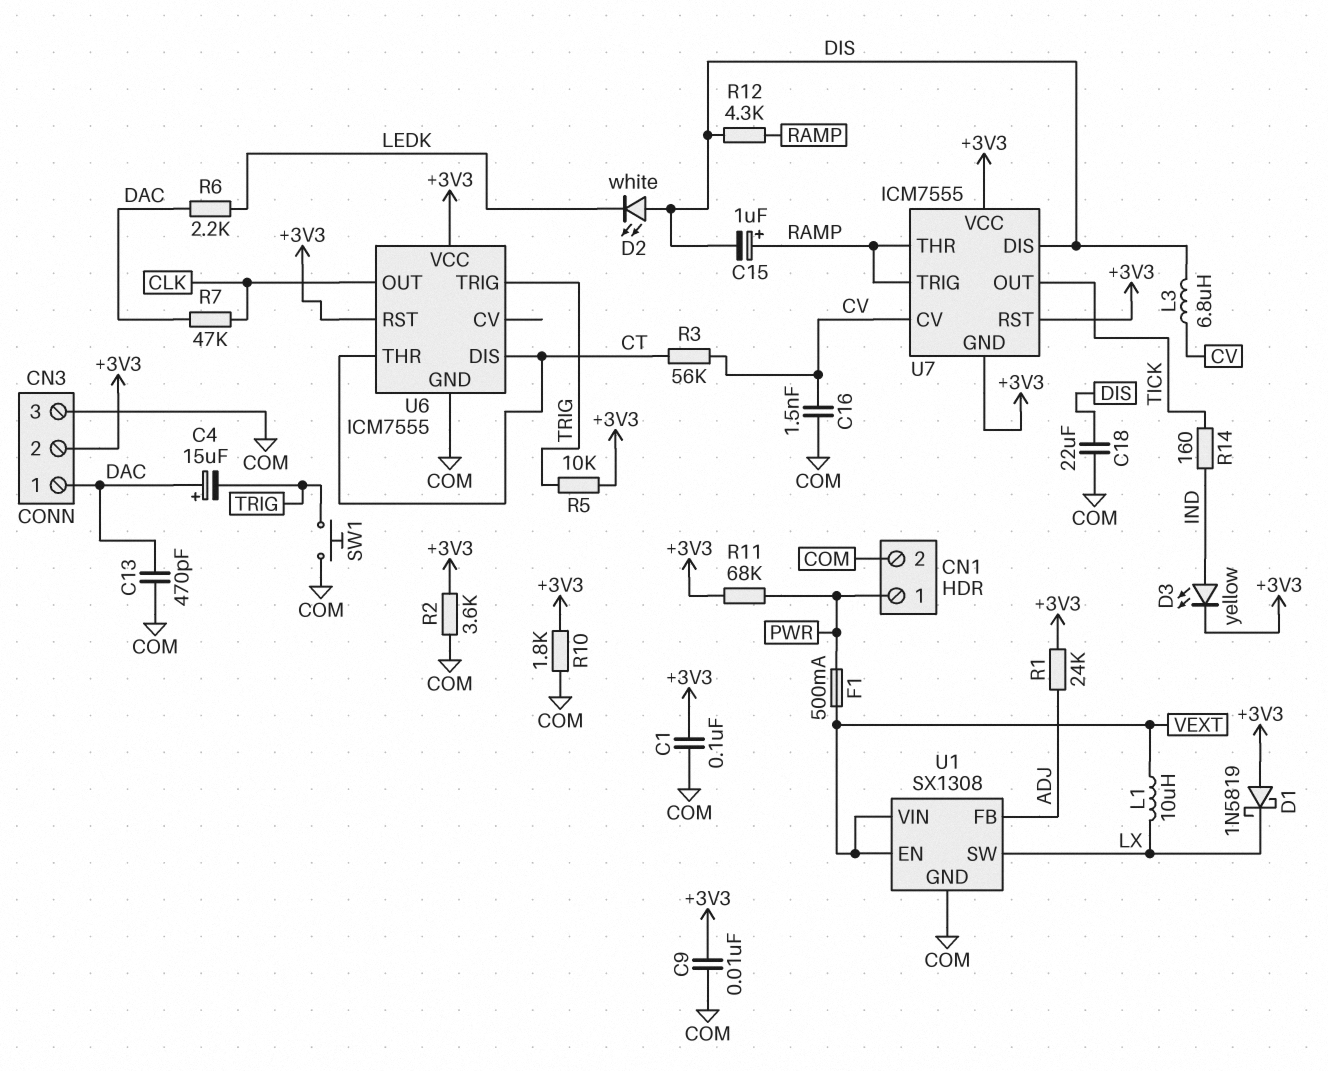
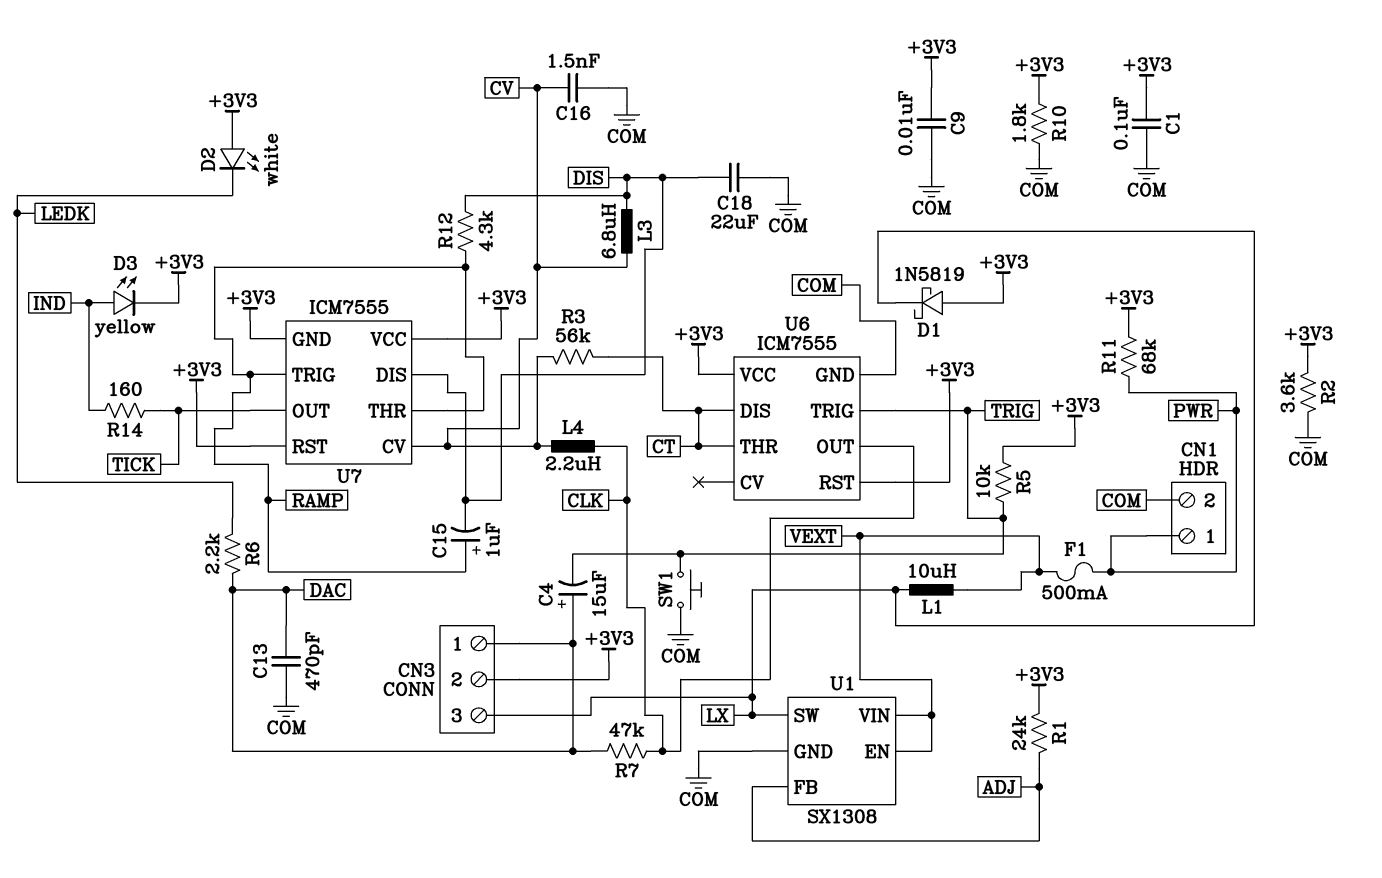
CN3 pin 3: COM -> LX
D2: LED white (A DIS, K LEDK) -> LED white (A +3V3, K LEDK)
L4: none -> 2.2uH (CLK, CV)

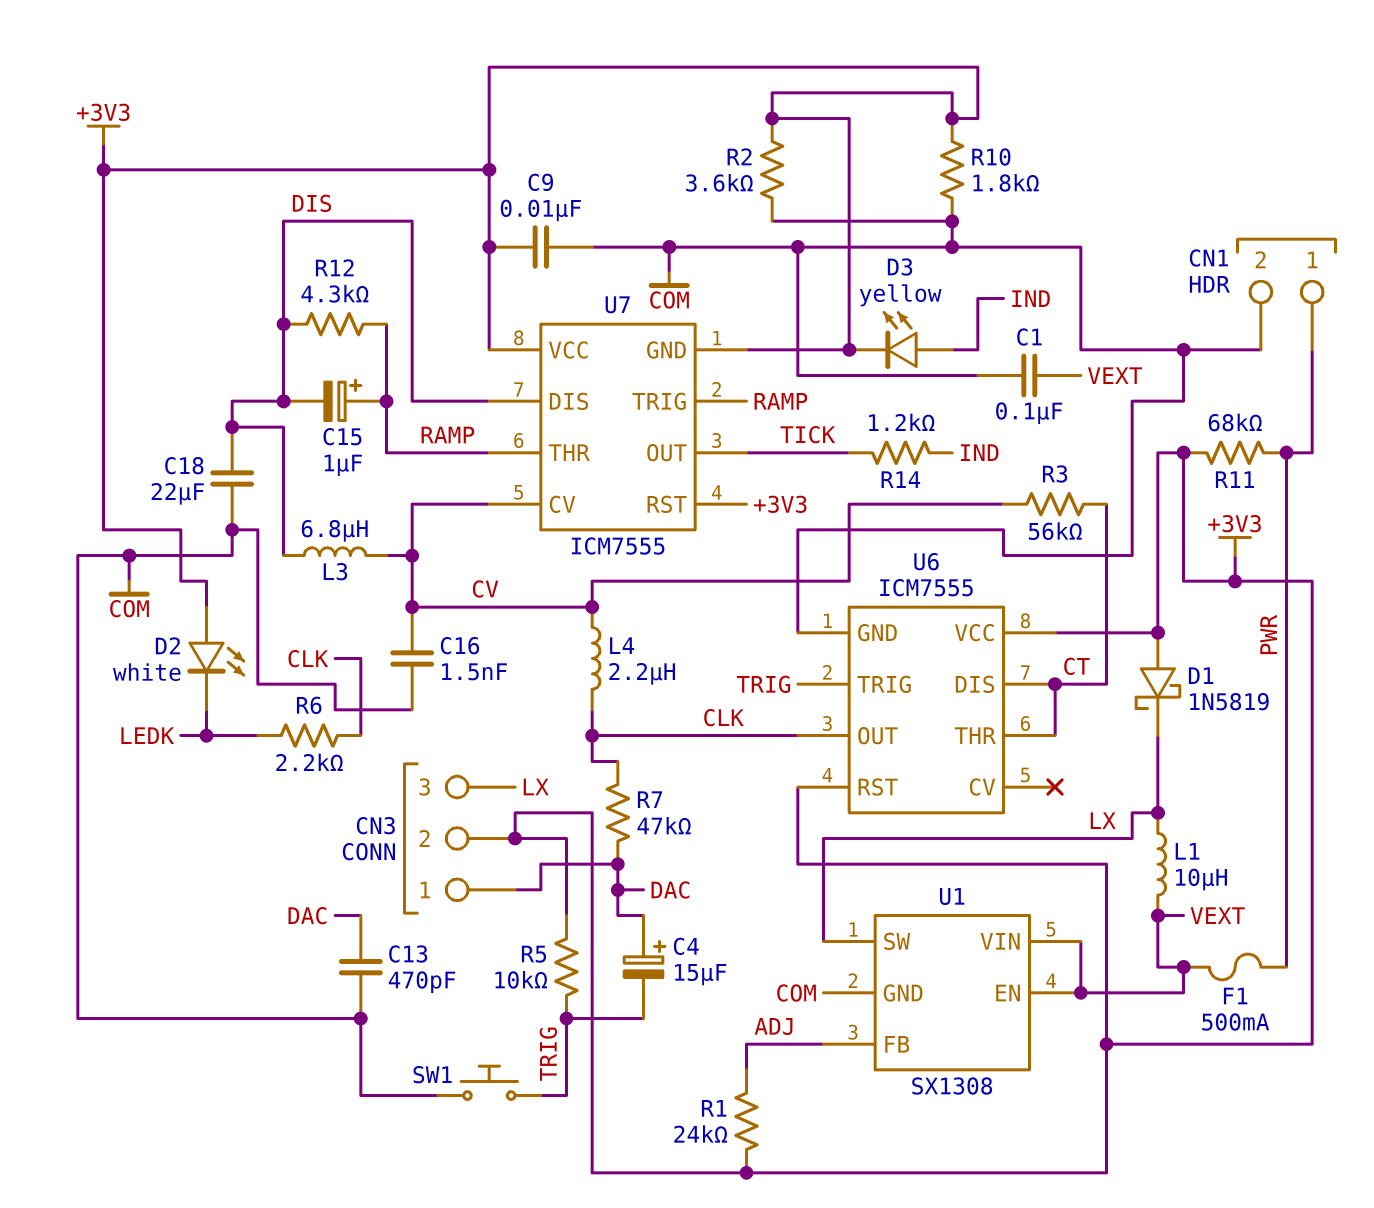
C1: 100nF (+3V3, COM) -> 100nF (COM, VEXT)
R6: 2.2k (DAC, LEDK) -> 2.2k (CLK, LEDK)
R14: 160 (IND, TICK) -> 1.2k (IND, TICK)

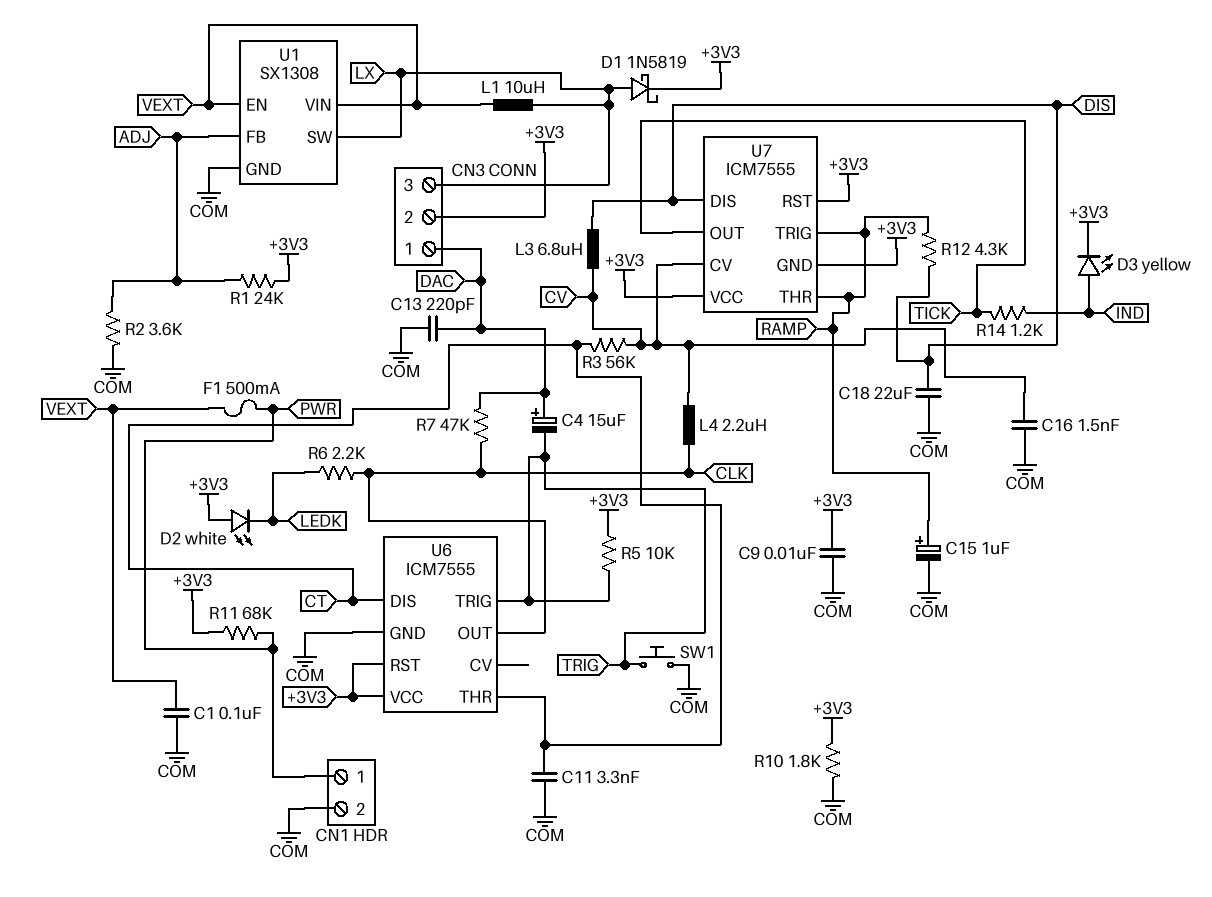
C11: none -> 3.3nF (COM, CT)
C13: 470pF (COM, DAC) -> 220pF (COM, DAC)
C15: 1uF (plus RAMP, minus DIS) -> 1uF (plus RAMP, minus COM)
D1: schottky 1N5819 (A +3V3, K LX) -> schottky 1N5819 (A LX, K +3V3)
R2: 3.6k (+3V3, COM) -> 3.6k (ADJ, COM)

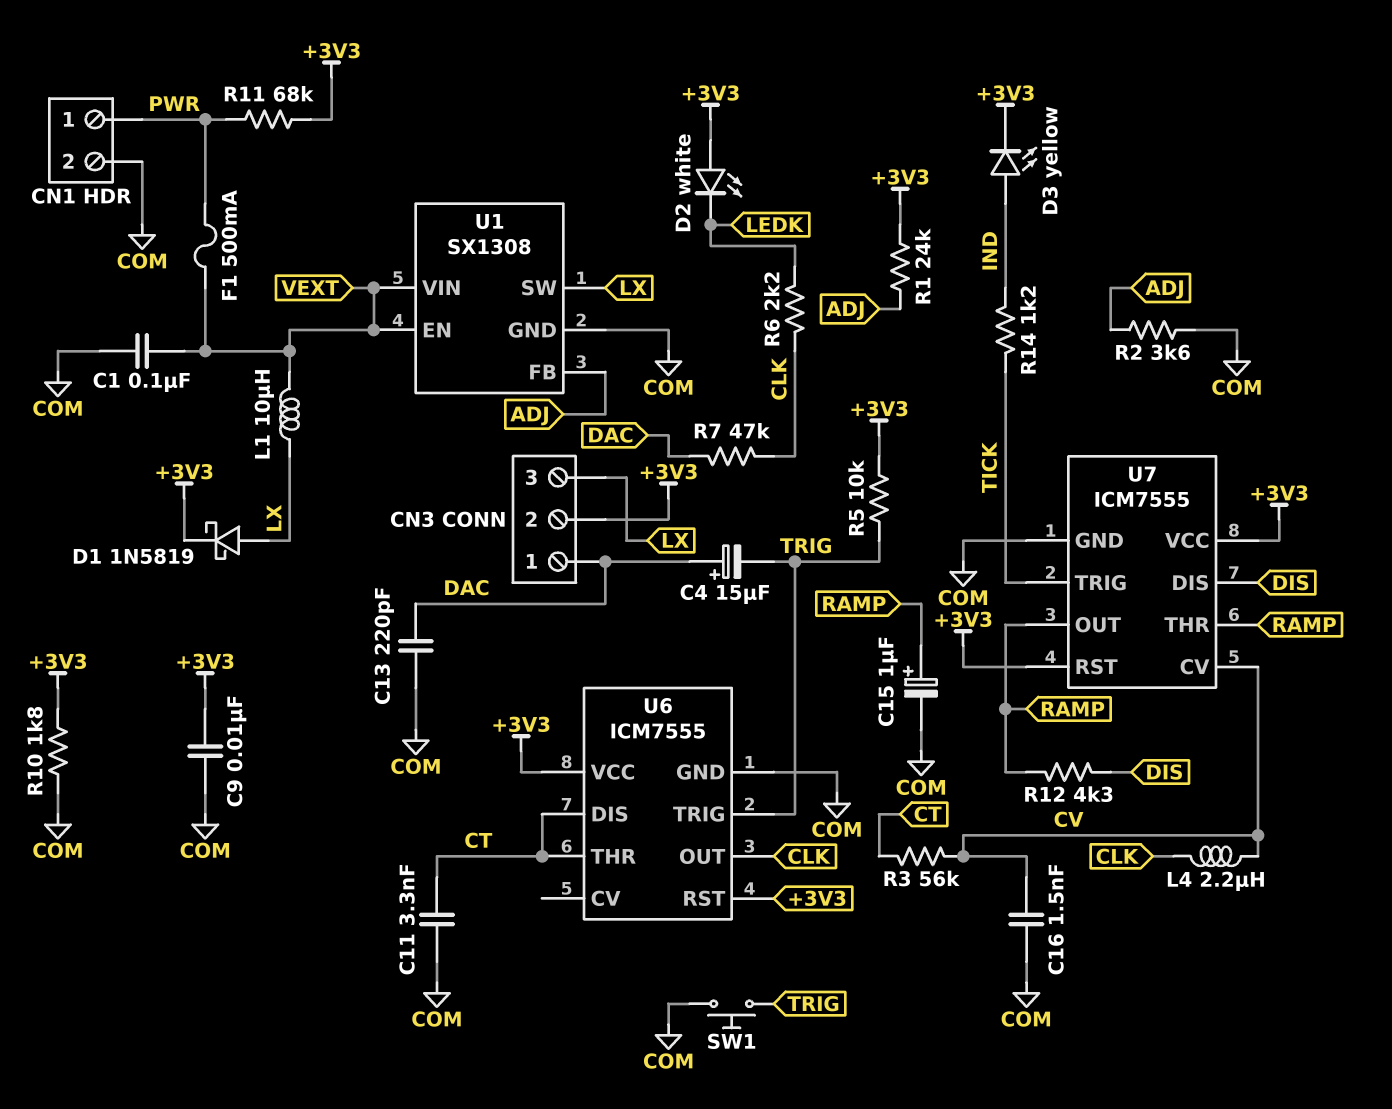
C18: 22uF (COM, DIS) -> none
L3: 6.8uH (CV, DIS) -> none
U7 pin GND: +3V3 -> COM
U7 pin OUT: TICK -> RAMP
U7 pin TRIG: RAMP -> TICK

